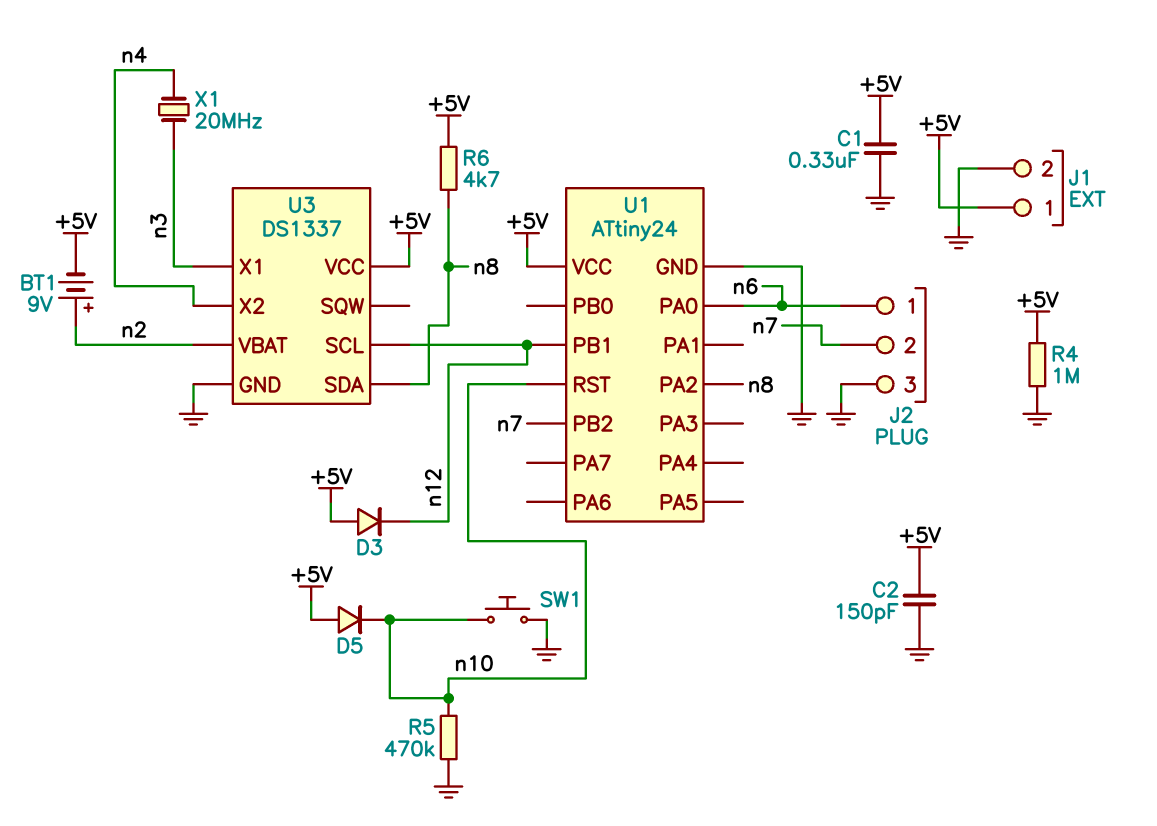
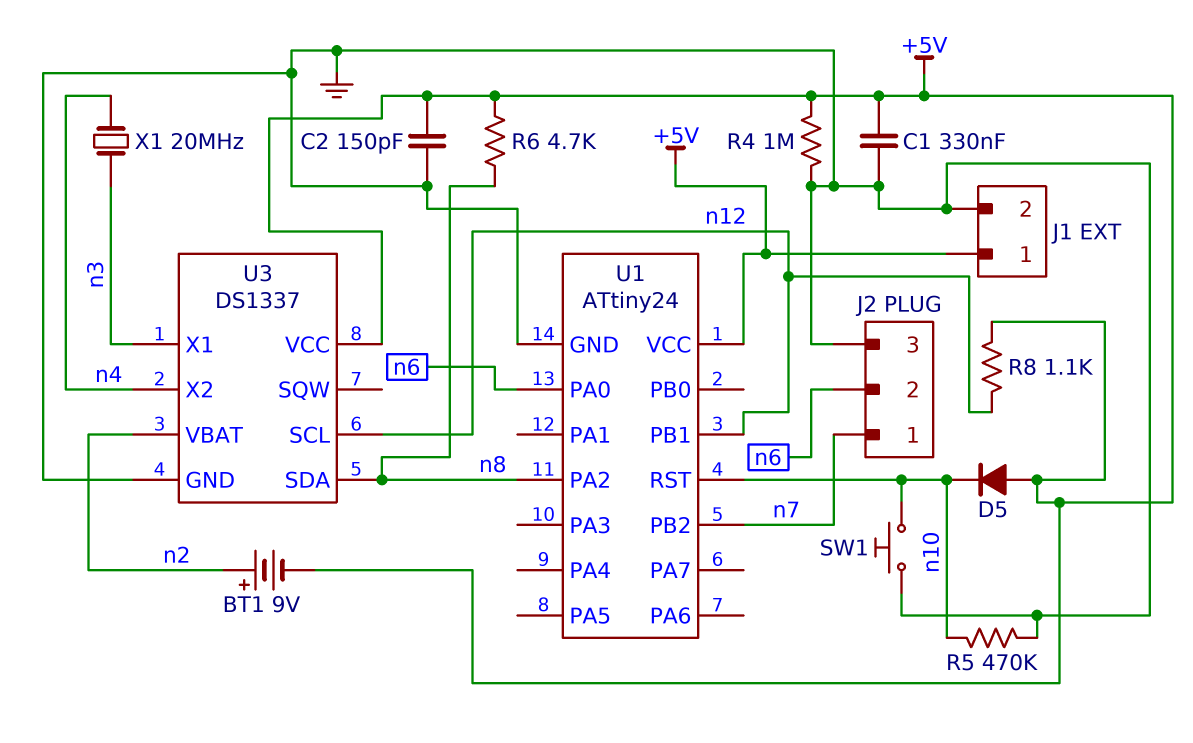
D3: diode (A +5V, K n12) -> none
J2 pin 1: n6 -> n7
J2 pin 2: n7 -> n6
R8: none -> 1.1k (+5V, n12)

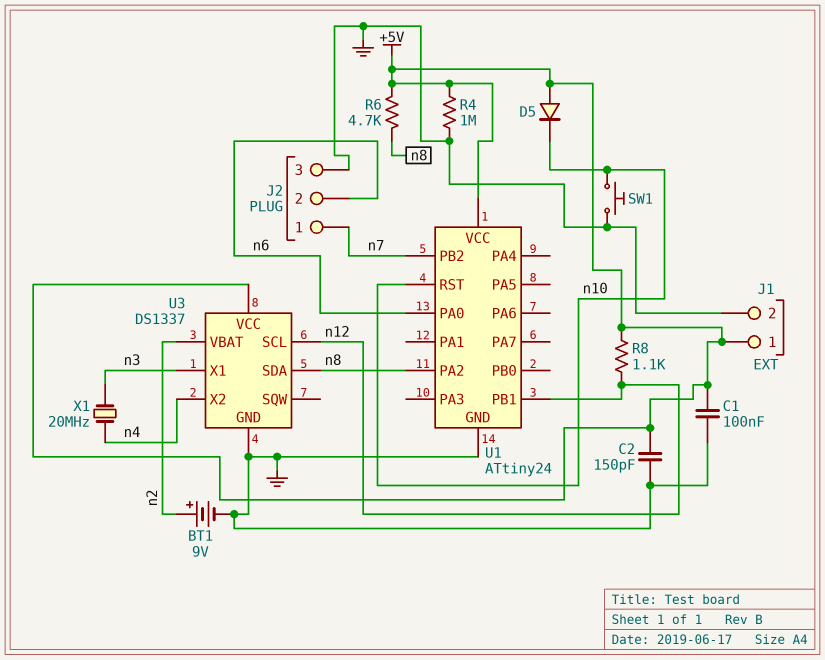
BT1: 9V (plus n2, minus +5V) -> 9V (plus n2, minus GND)
C1: 330nF (+5V, GND) -> 100nF (+5V, GND)
R5: 470k (GND, n10) -> none

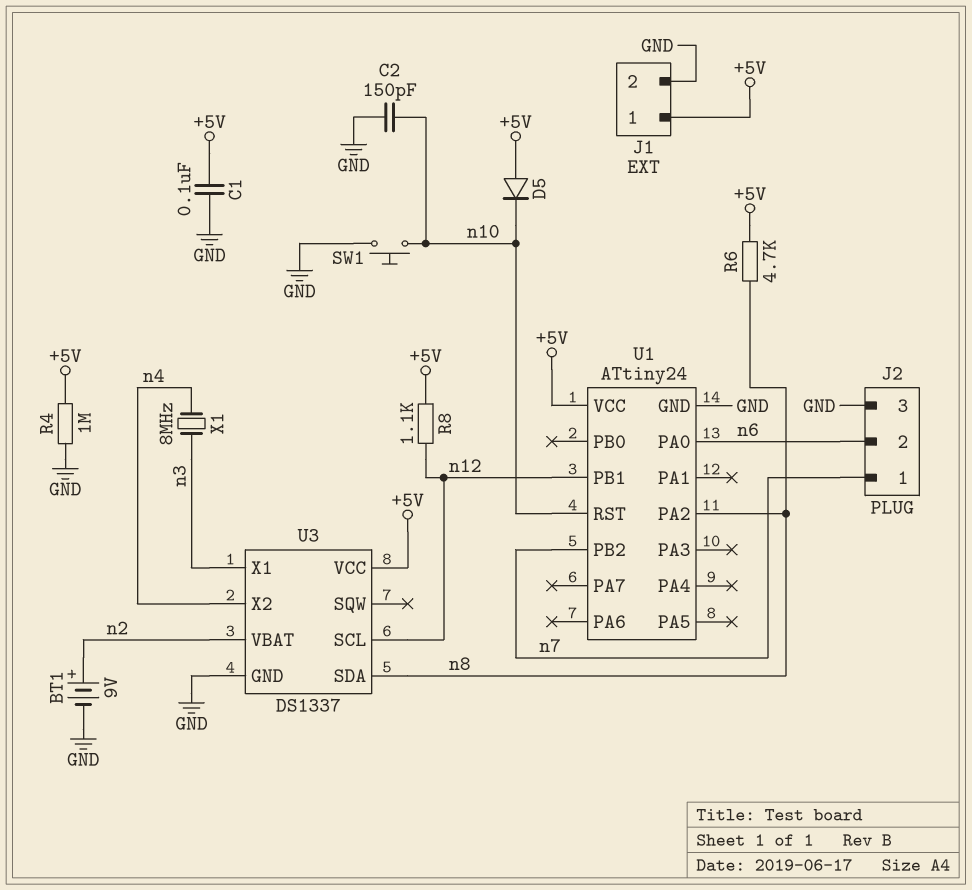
C2: 150pF (+5V, GND) -> 150pF (GND, n10)
X1: 20MHz (n3, n4) -> 8MHz (n3, n4)

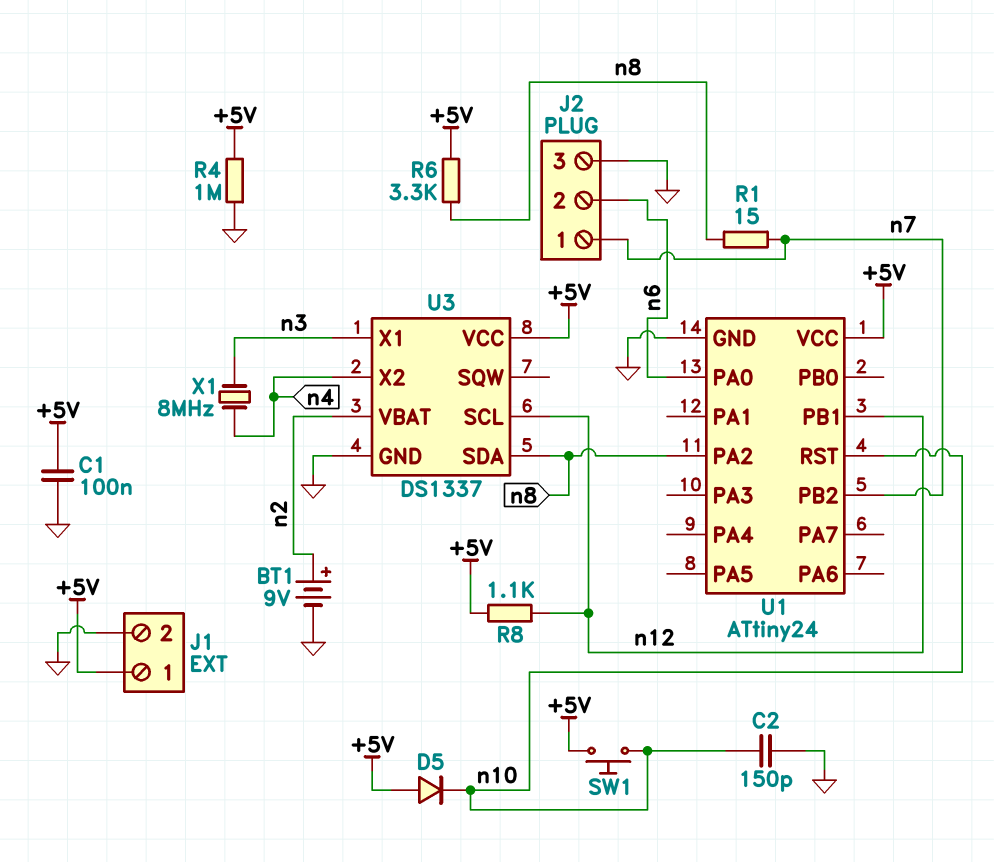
R1: none -> 15 (n7, n8)
R6: 4.7k (+5V, n8) -> 3.3k (+5V, n8)
SW1: button (GND, n10) -> button (+5V, n10)

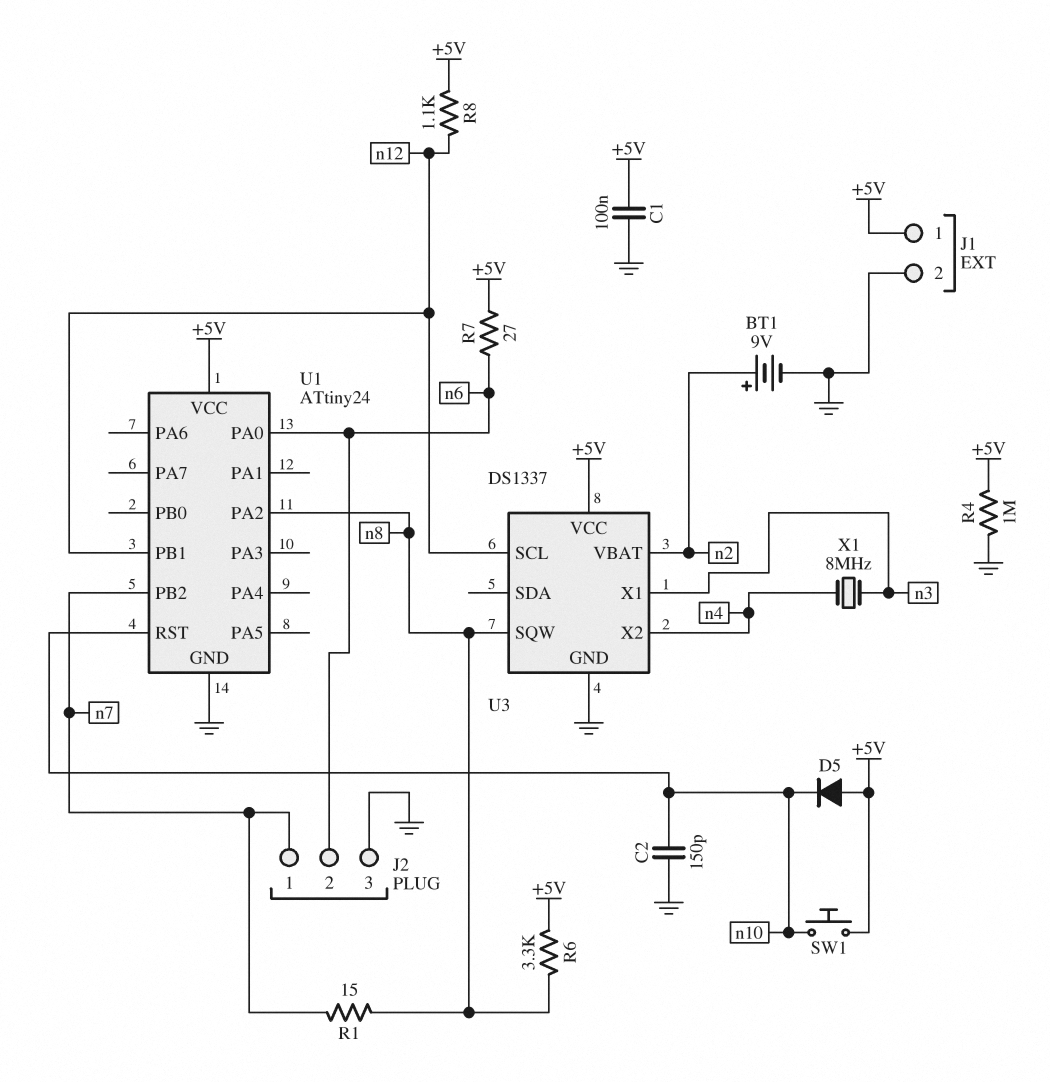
R7: none -> 27 (+5V, n6)
U3 pin SDA: n8 -> none
U3 pin SQW: none -> n8

